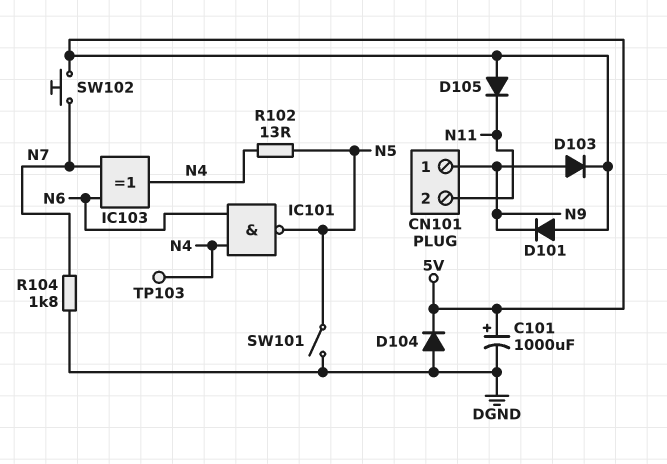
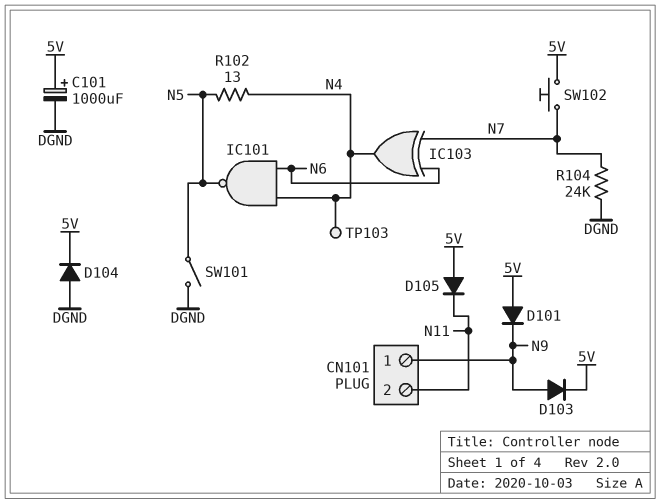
R104: 1.8k (DGND, N7) -> 24k (DGND, N7)

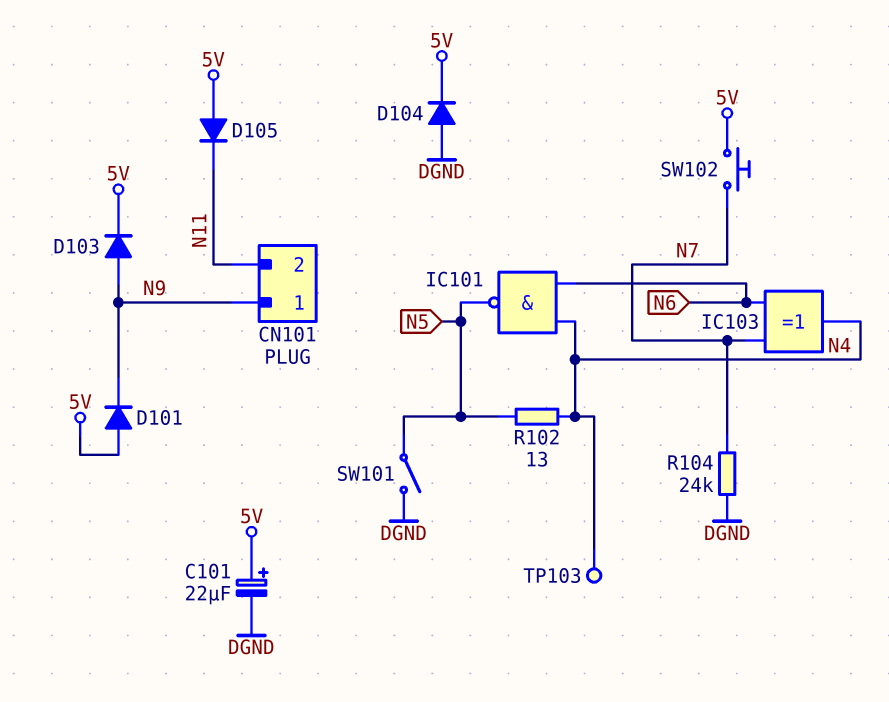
C101: 1000uF (plus 5V, minus DGND) -> 22uF (plus 5V, minus DGND)

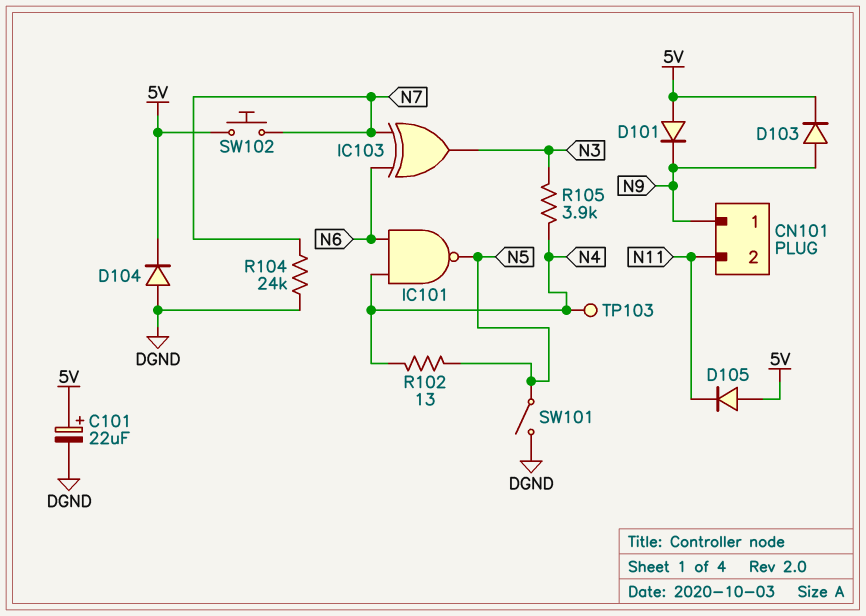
IC103: XOR (in N6, in N7, out N4) -> XOR (in N6, in N7, out N3)
R105: none -> 3.9k (N3, N4)

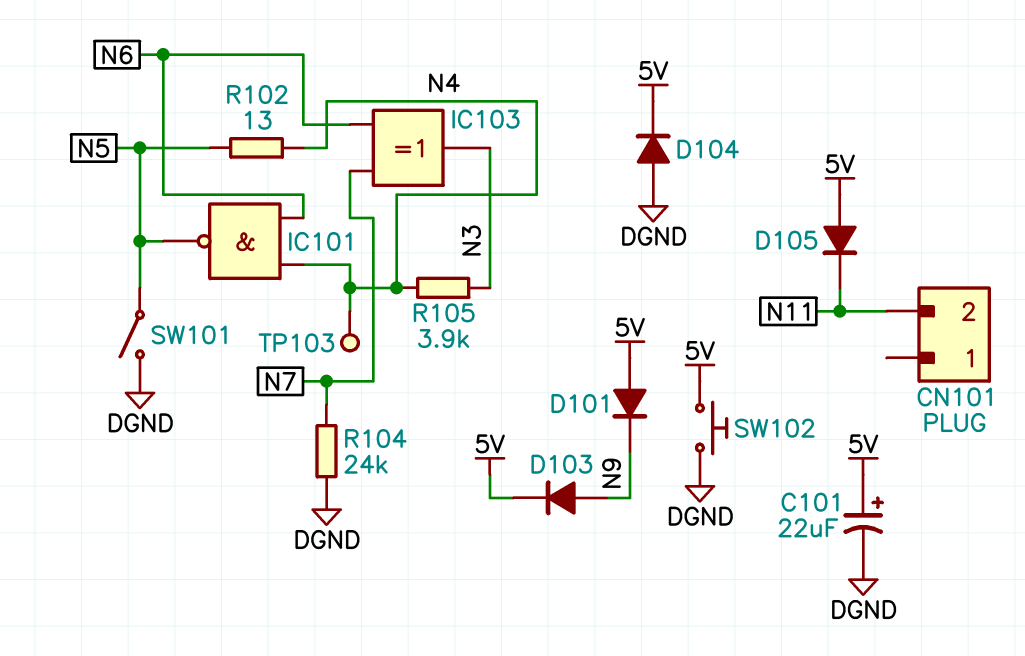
CN101 pin 1: N9 -> none
SW102: button (5V, N7) -> button (5V, DGND)

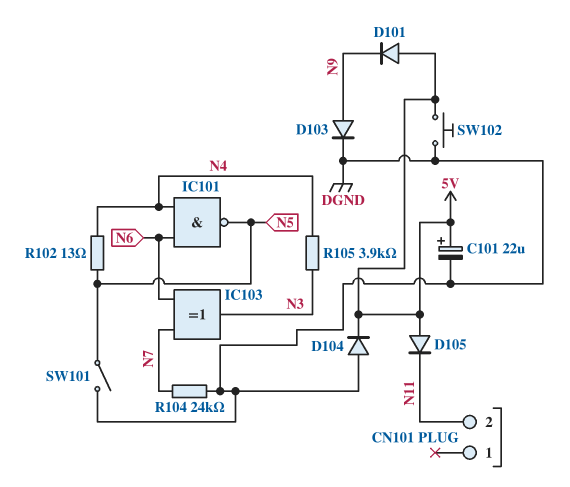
D103: diode (A N9, K 5V) -> diode (A N9, K DGND)
TP103: test point (N4) -> none

